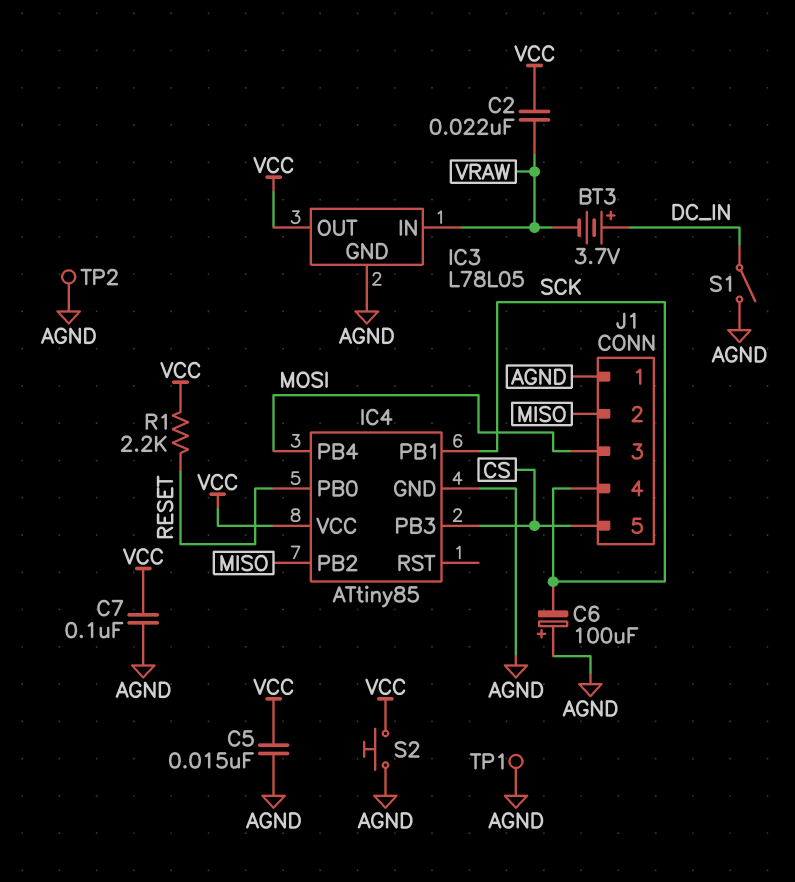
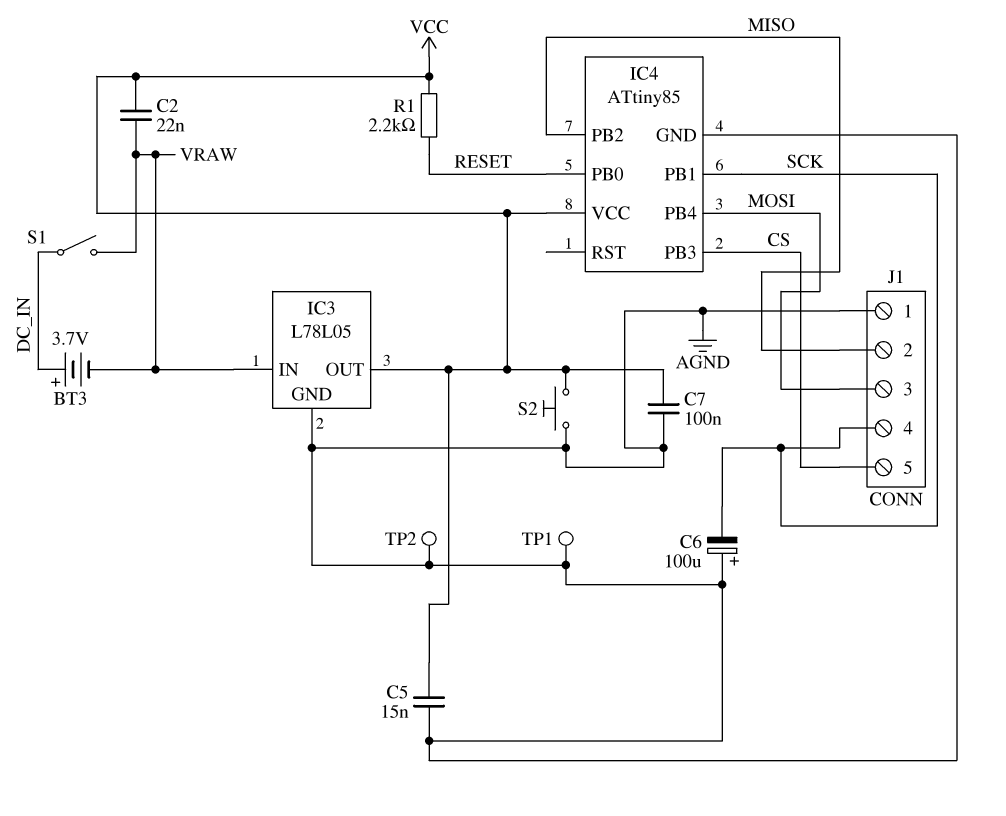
S1: switch (AGND, DC_IN) -> switch (DC_IN, VRAW)

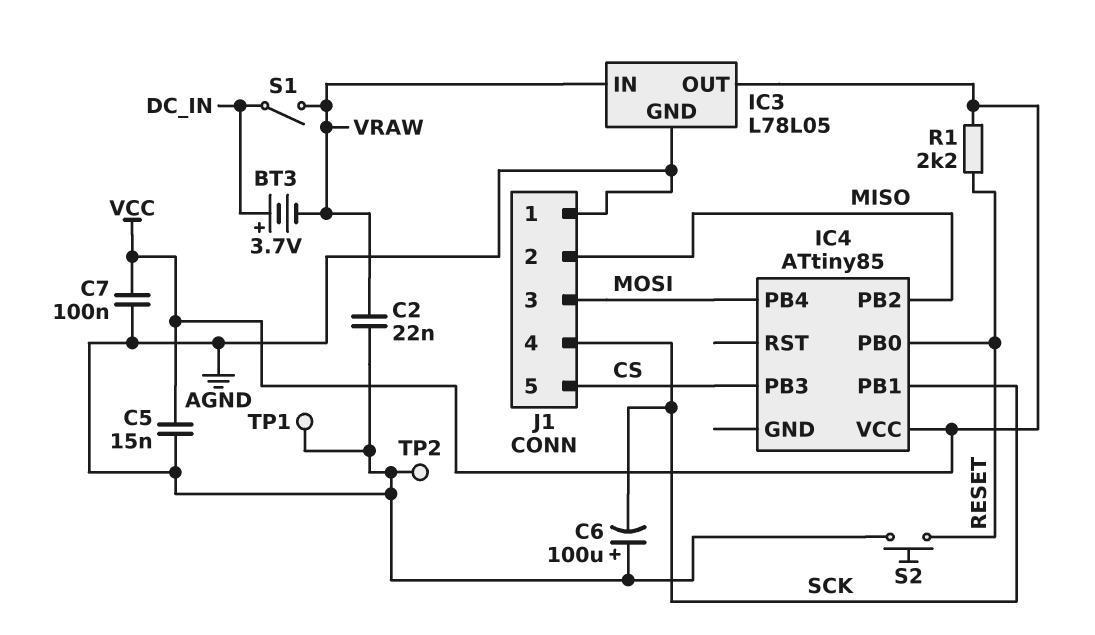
C2: 22nF (VCC, VRAW) -> 22nF (AGND, VRAW)
IC4 pin GND: AGND -> none
S2: button (AGND, VCC) -> button (AGND, RESET)

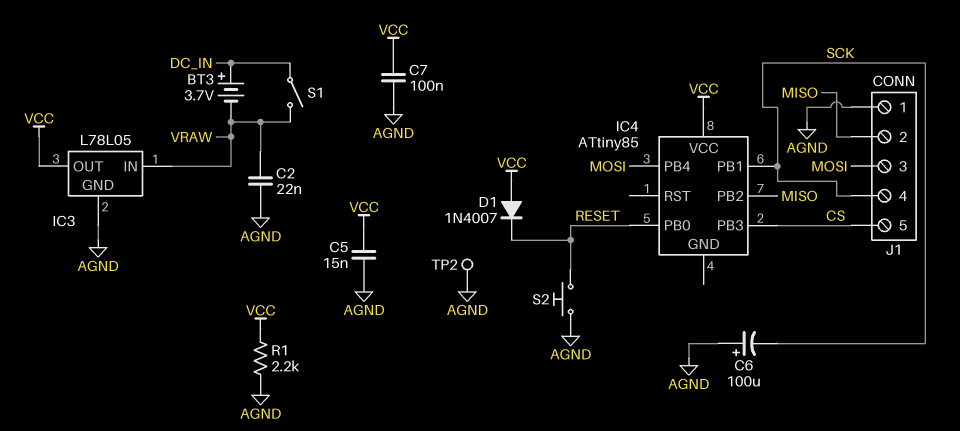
D1: none -> diode 1N4007 (A VCC, K RESET)
R1: 2.2k (RESET, VCC) -> 2.2k (AGND, VCC)
TP1: test point (AGND) -> none

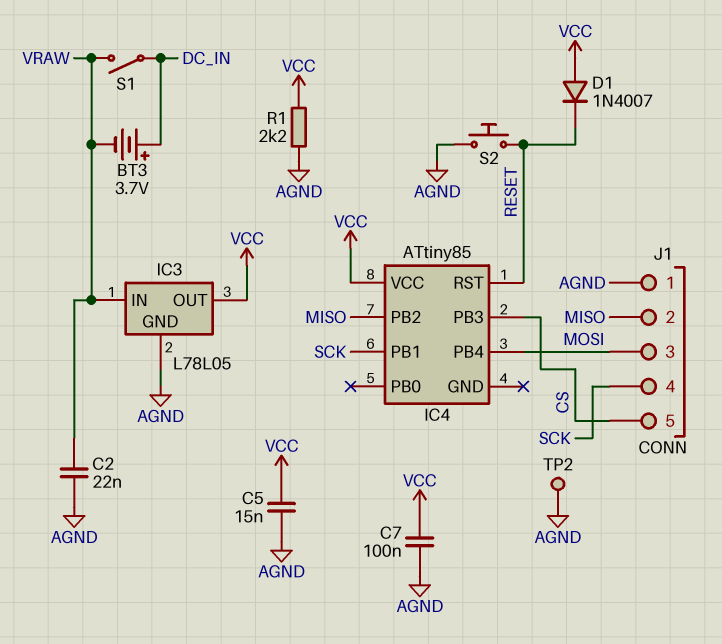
C6: 100uF (plus AGND, minus SCK) -> none
IC4 pin PB0: RESET -> none
IC4 pin RST: none -> RESET

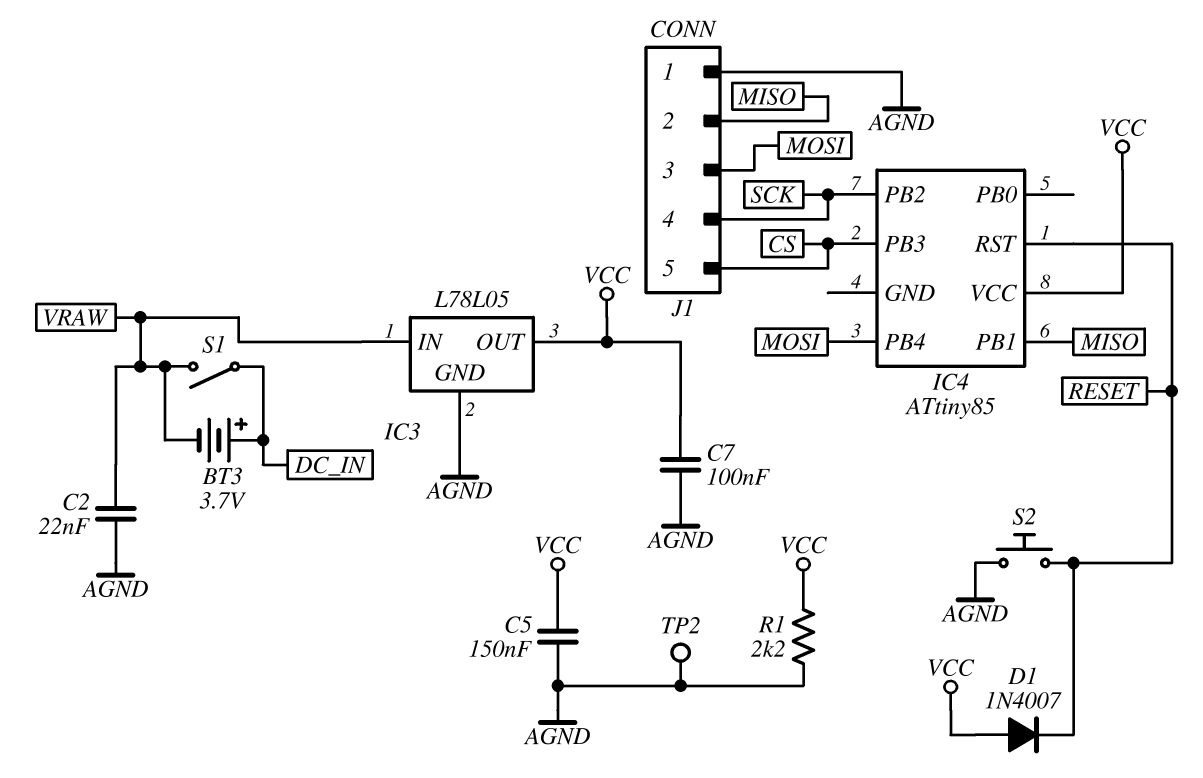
C5: 15nF (AGND, VCC) -> 150nF (AGND, VCC)
IC4 pin PB1: SCK -> MISO
IC4 pin PB2: MISO -> SCK

